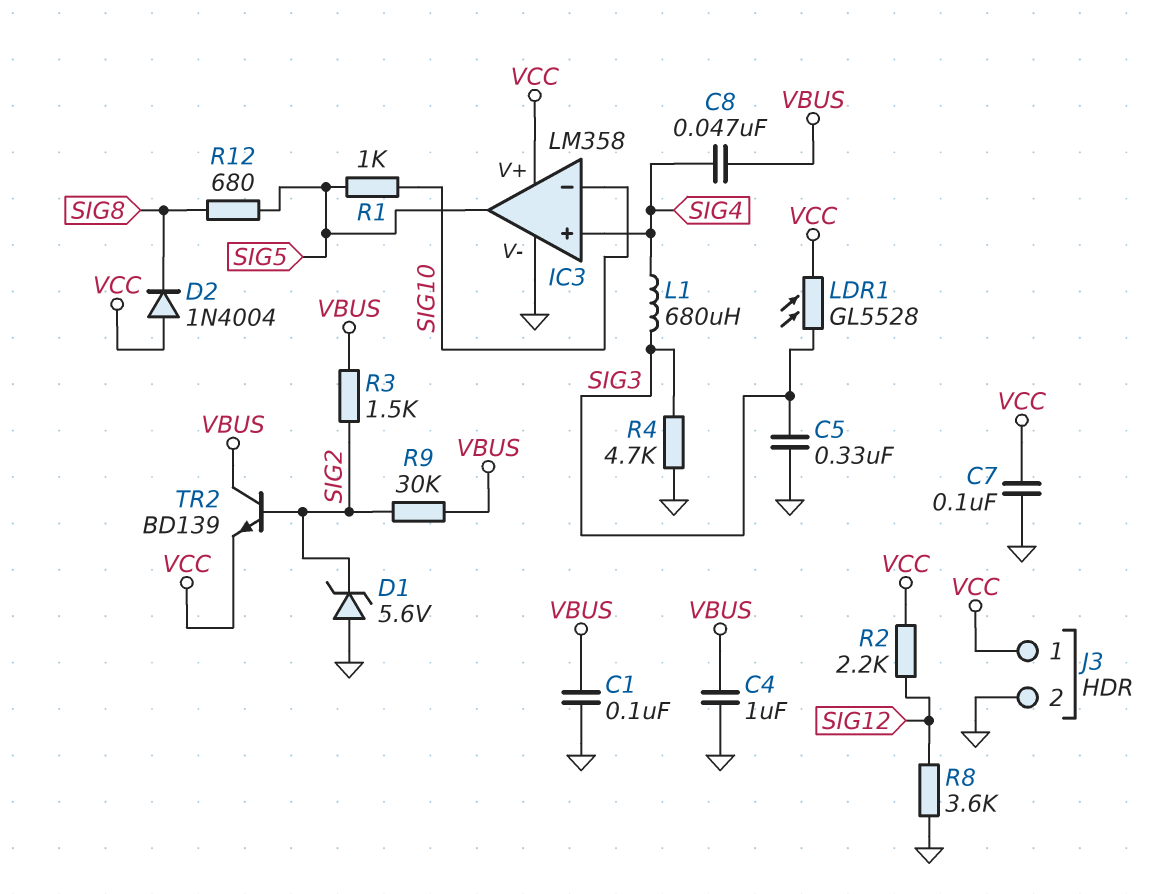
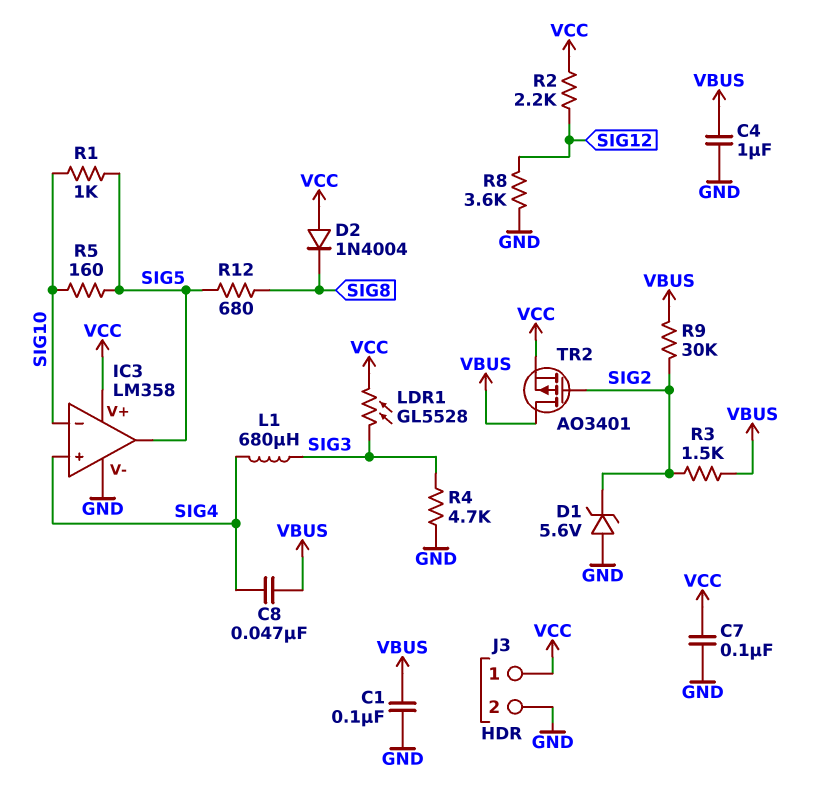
C5: 330nF (GND, SIG3) -> none
R5: none -> 160 (SIG5, SIG10)
TR2: NPN BD139 (B SIG2, C VBUS, E VCC) -> PMOS AO3401 (G SIG2, D VBUS, S VCC)

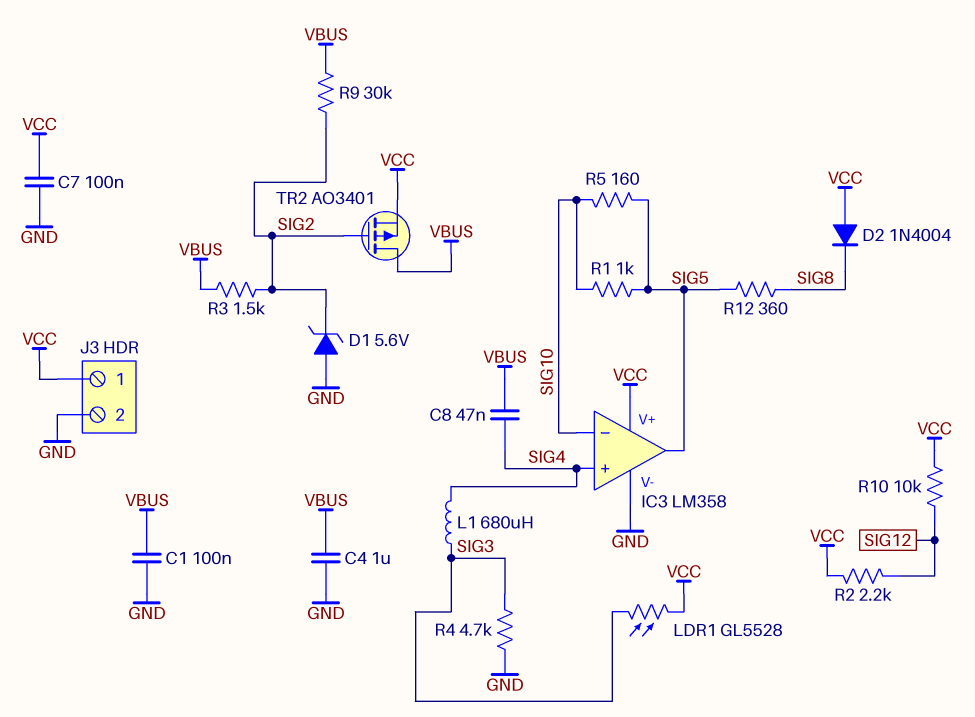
R8: 3.6k (GND, SIG12) -> none
R10: none -> 10k (SIG12, VCC)
R12: 680 (SIG5, SIG8) -> 360 (SIG5, SIG8)

